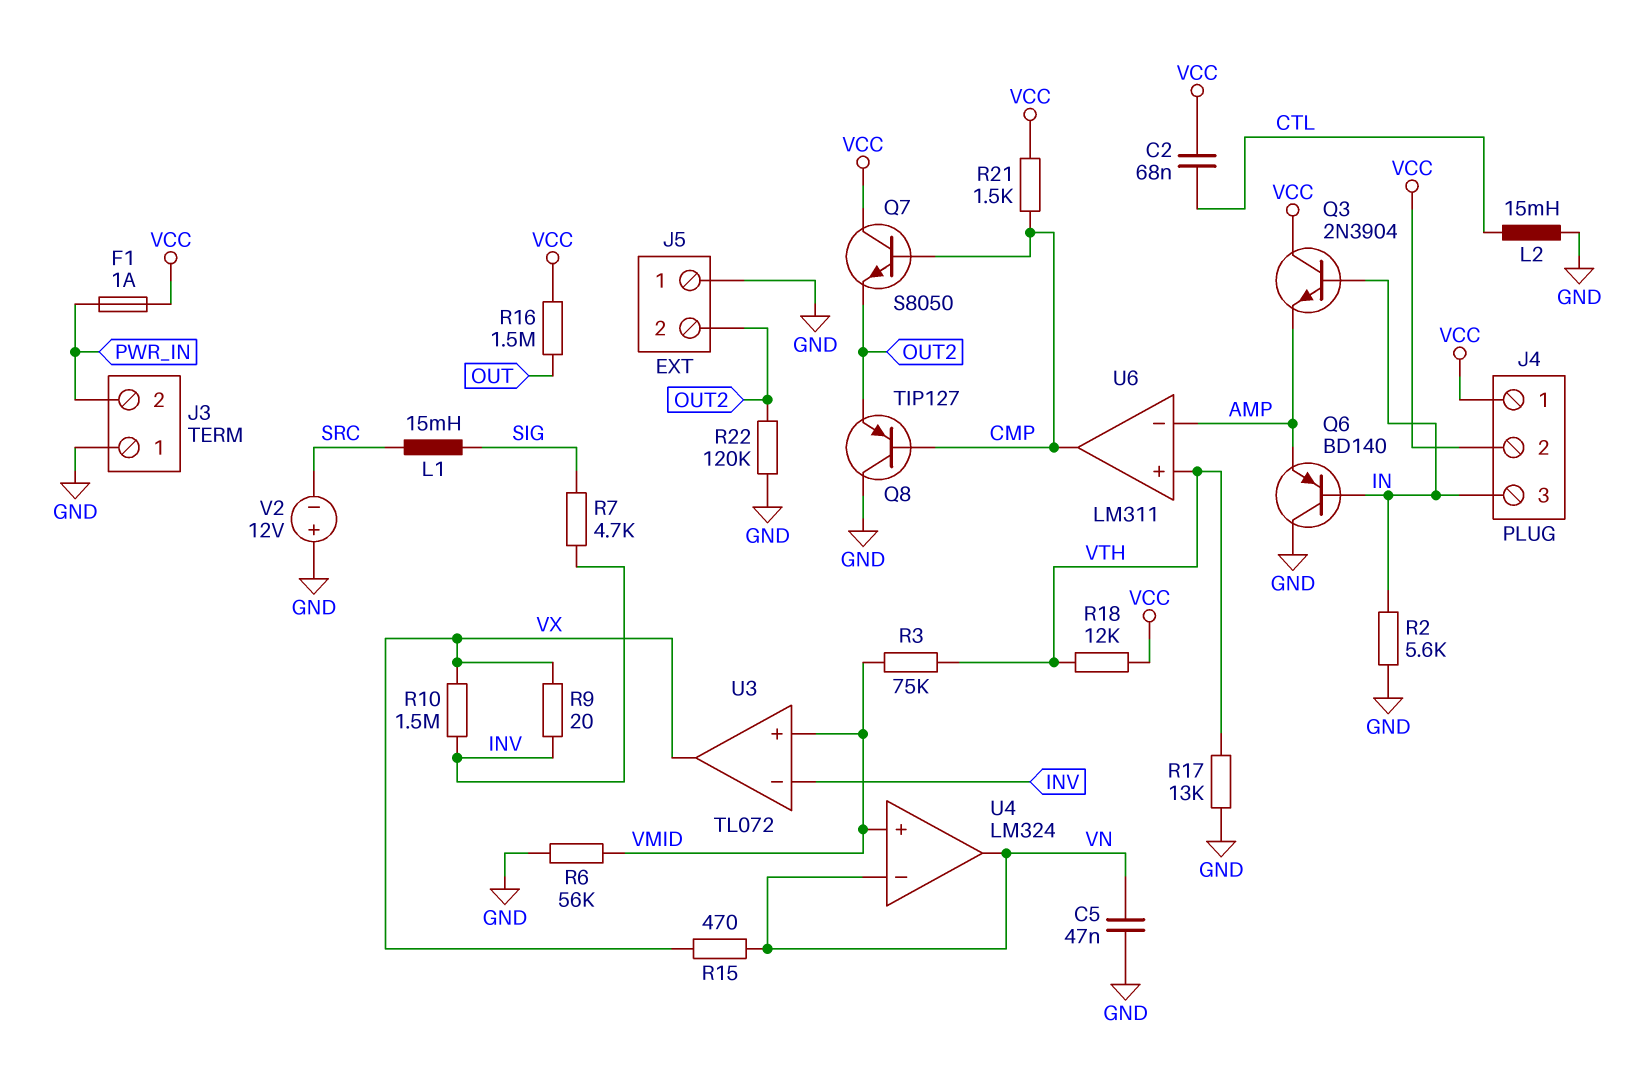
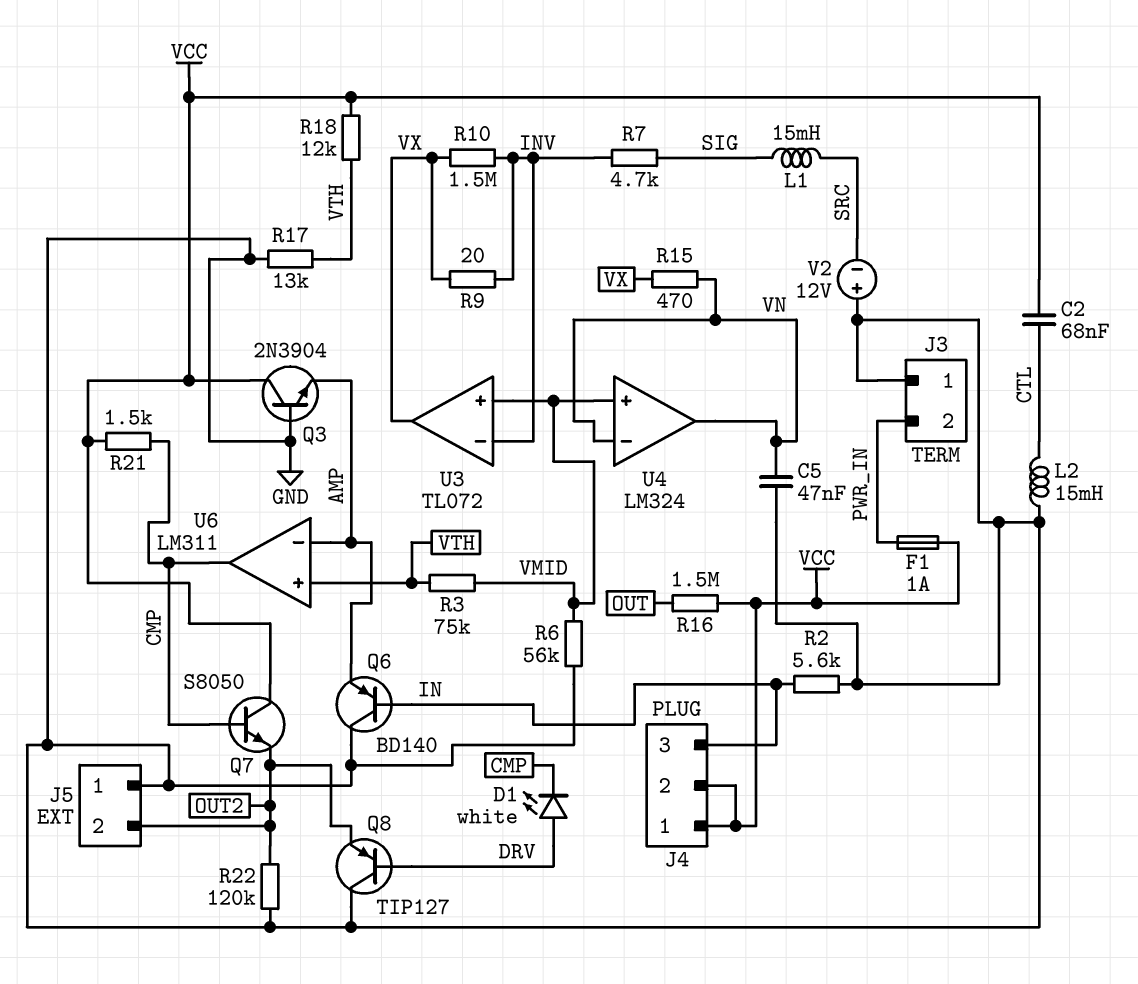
D1: none -> LED white (A DRV, K CMP)
Q3: NPN 2N3904 (B IN, C VCC, E AMP) -> NPN 2N3904 (B GND, C VCC, E AMP)
Q8: PNP TIP127 (B CMP, C GND, E OUT2) -> PNP TIP127 (B DRV, C GND, E OUT2)

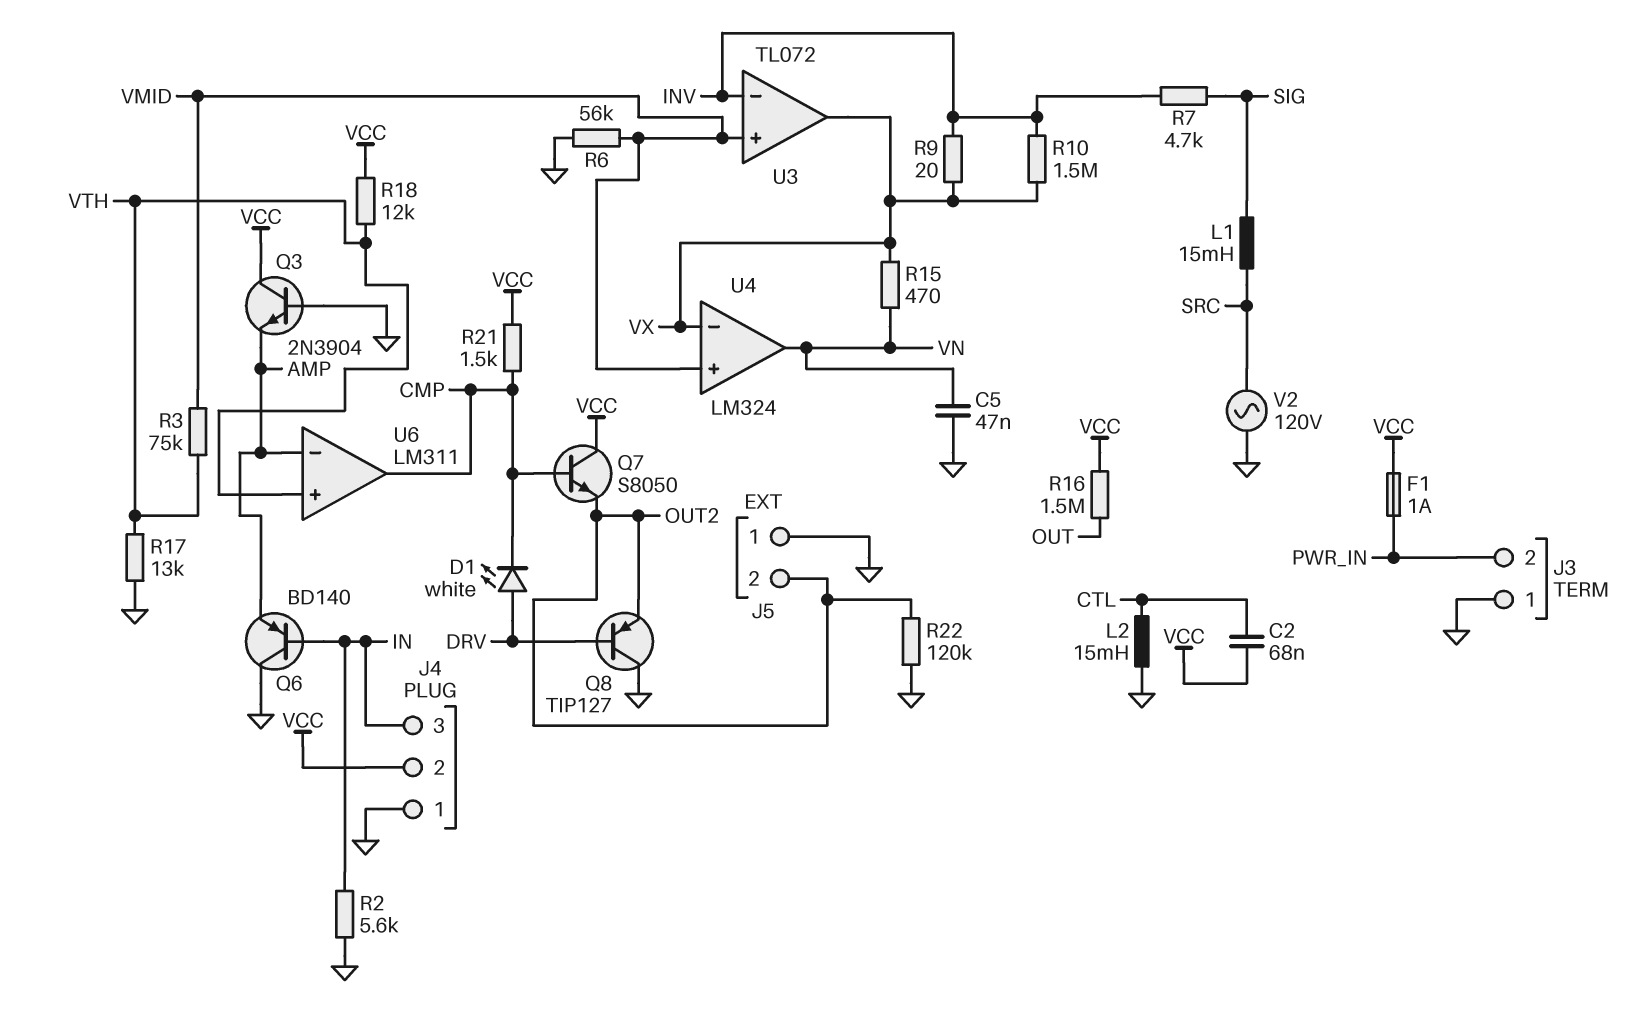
J4 pin 1: VCC -> GND
U4 pin in-: VN -> VX
V2: 12V (plus GND, minus SRC) -> AC 120V (GND, SRC)

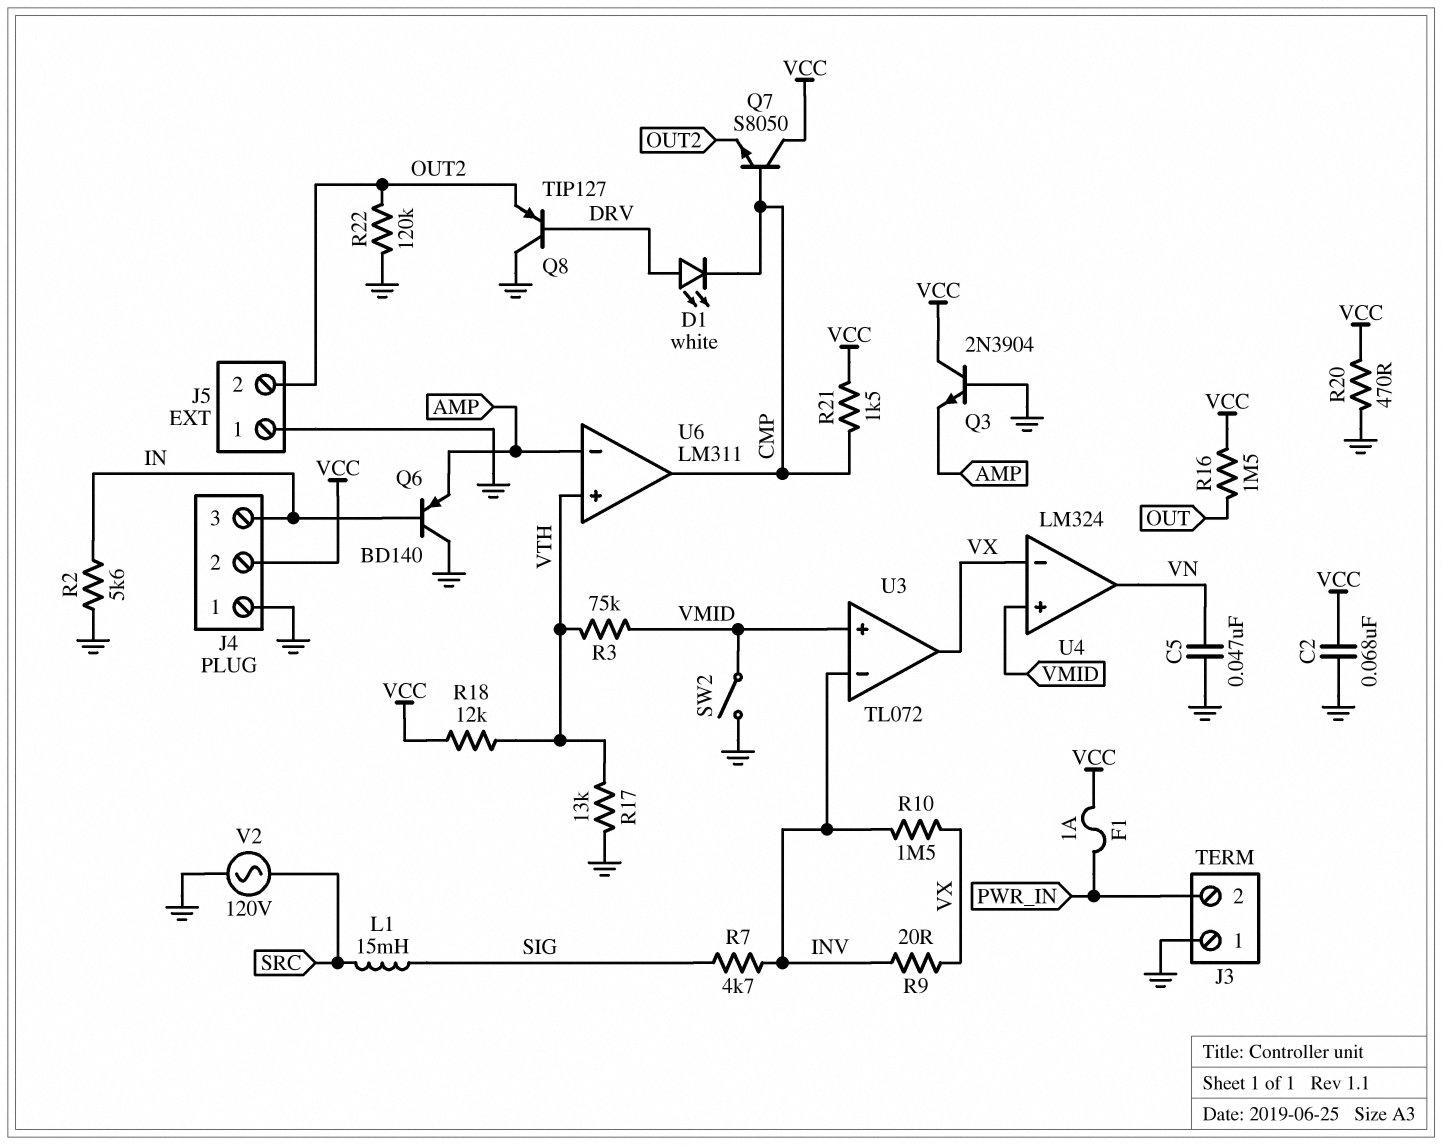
C2: 68nF (CTL, VCC) -> 68nF (GND, VCC)
L2: 15mH (CTL, GND) -> none
R6: 56k (GND, VMID) -> none
R15: 470 (VN, VX) -> none
R20: none -> 470 (GND, VCC)
SW2: none -> switch (GND, VMID)

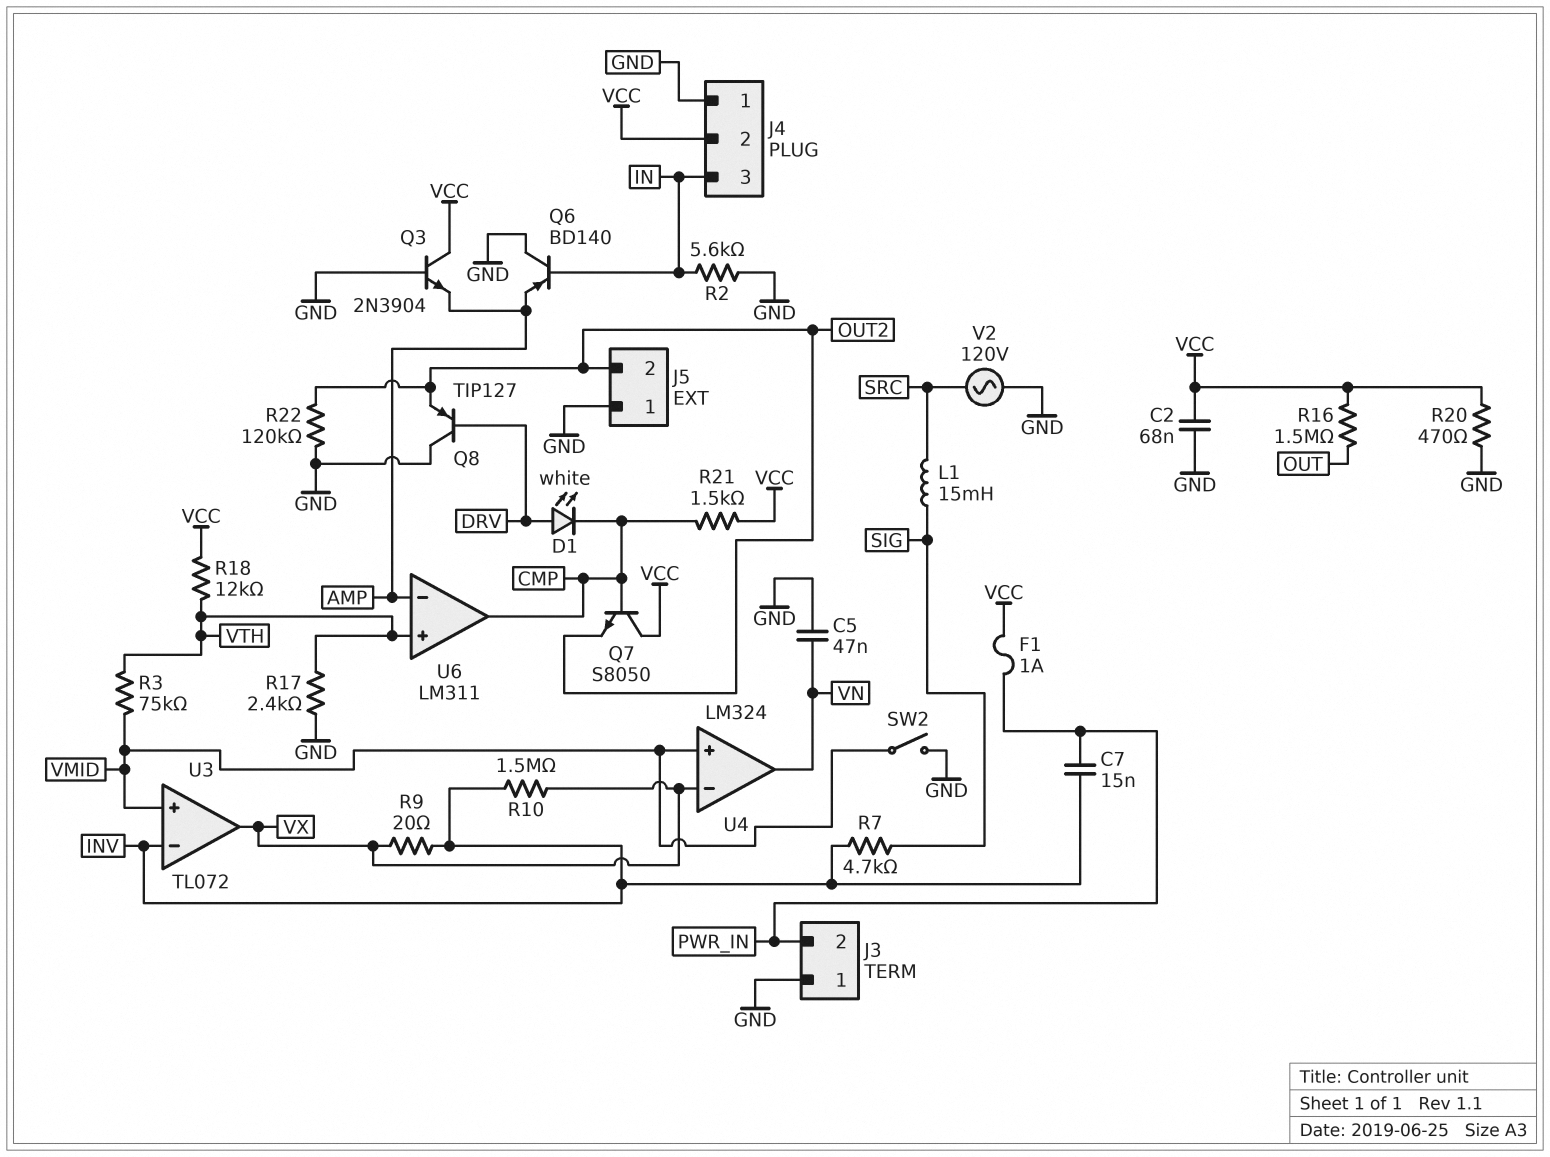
C7: none -> 15nF (INV, PWR_IN)
R17: 13k (GND, VTH) -> 2.4k (GND, VTH)

